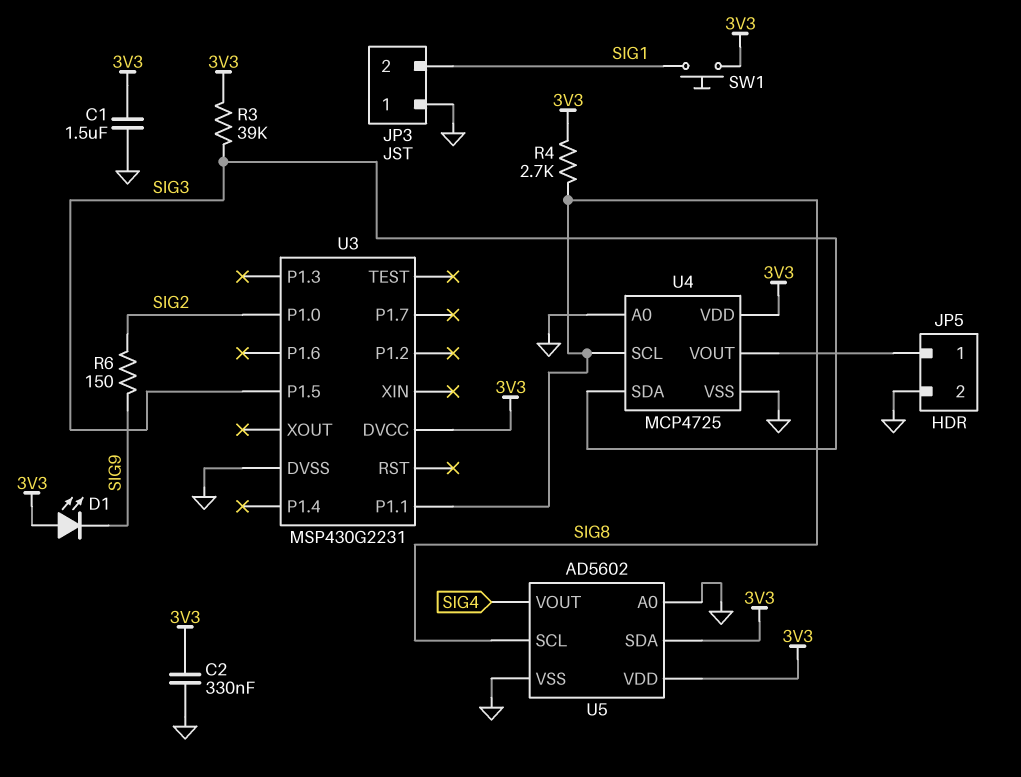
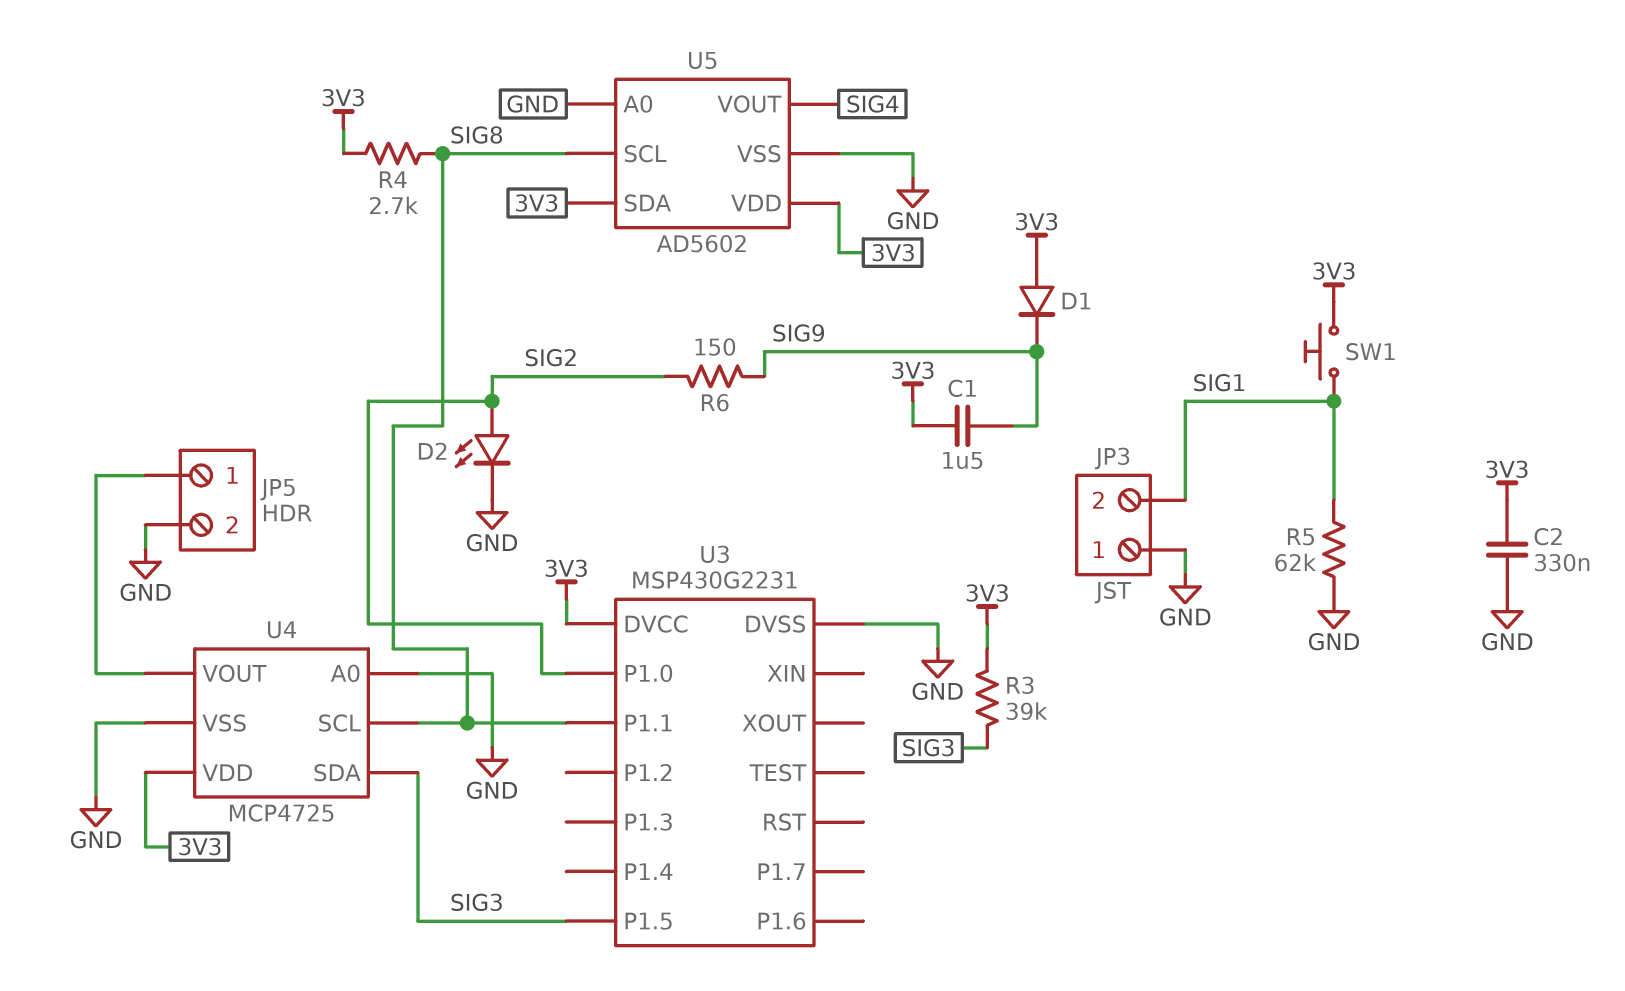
C1: 1.5uF (3V3, GND) -> 1.5uF (3V3, SIG9)
D1: LED (A 3V3, K SIG9) -> diode (A 3V3, K SIG9)
D2: none -> LED (A SIG2, K GND)
R5: none -> 62k (GND, SIG1)

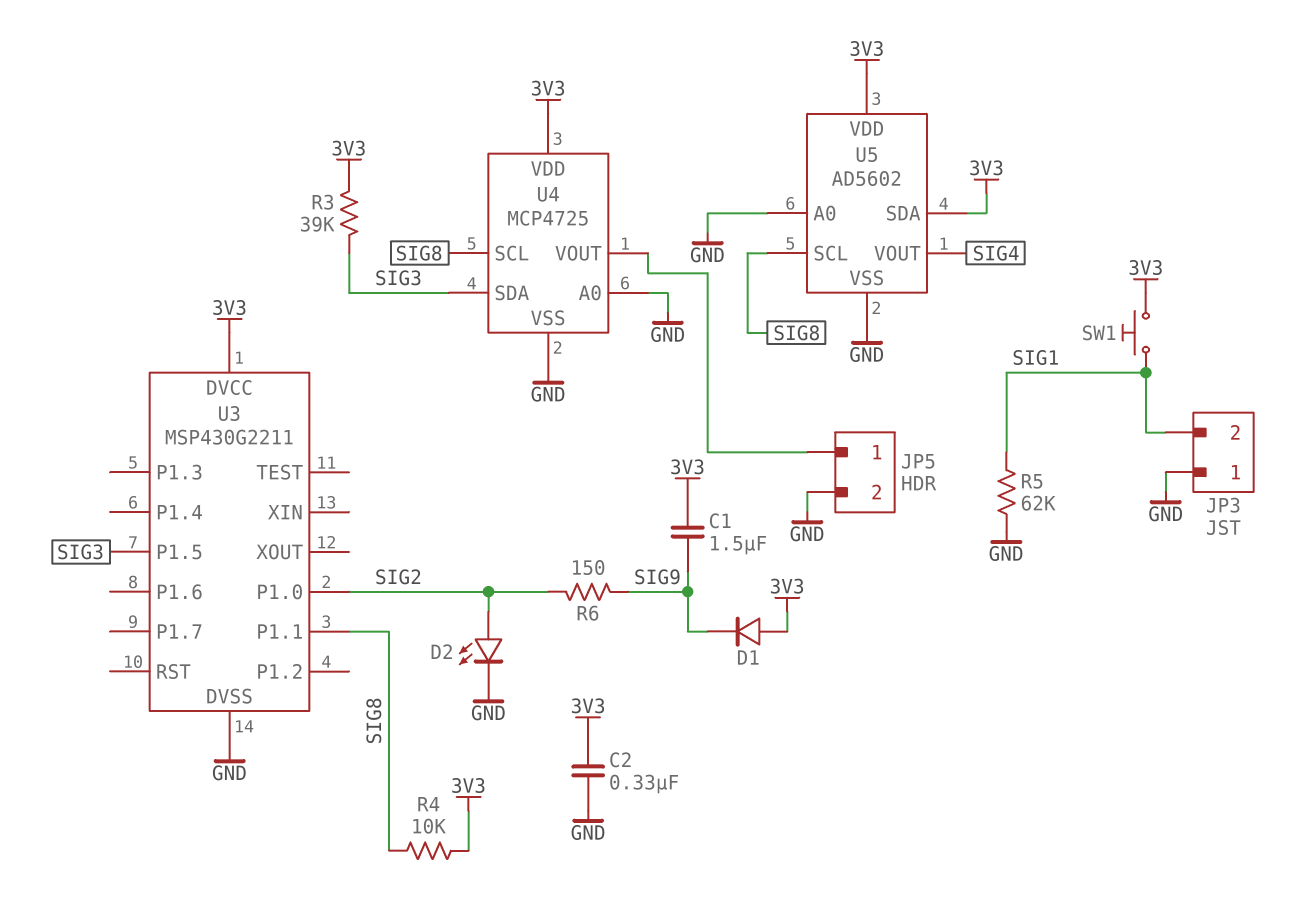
R4: 2.7k (3V3, SIG8) -> 10k (3V3, SIG8)
U3: MSP430G2231 -> MSP430G2211

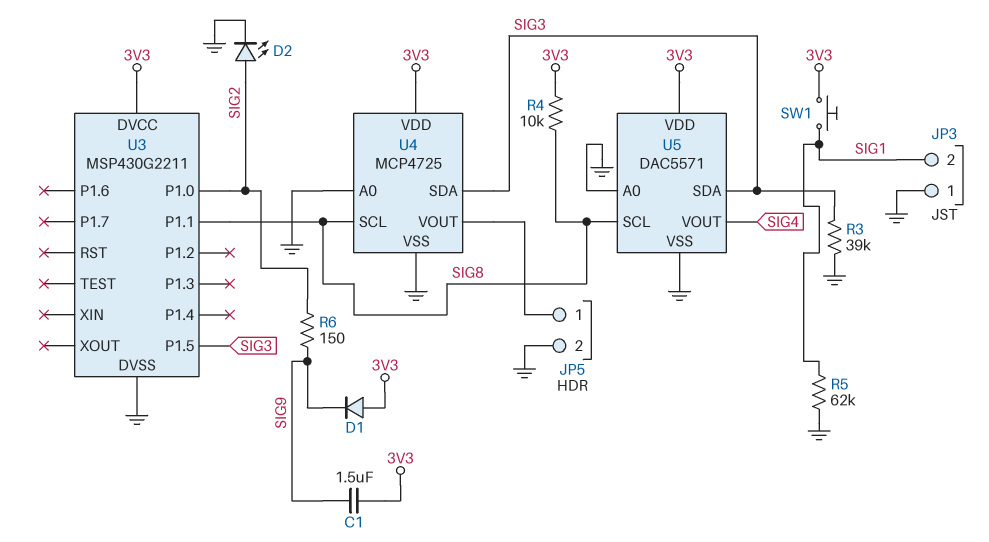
C2: 330nF (3V3, GND) -> none
R3: 39k (3V3, SIG3) -> 39k (GND, SIG3)
U5: AD5602 -> DAC5571
U5 pin SDA: 3V3 -> SIG3

